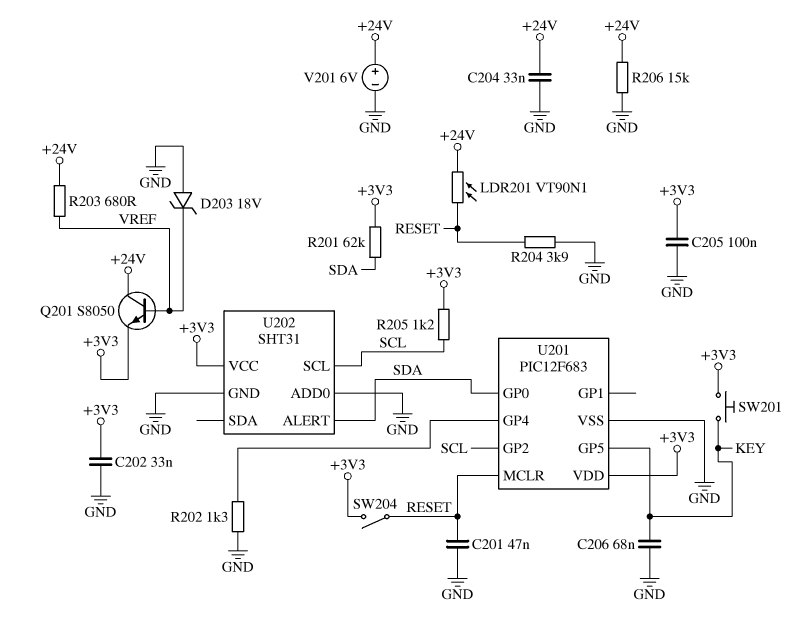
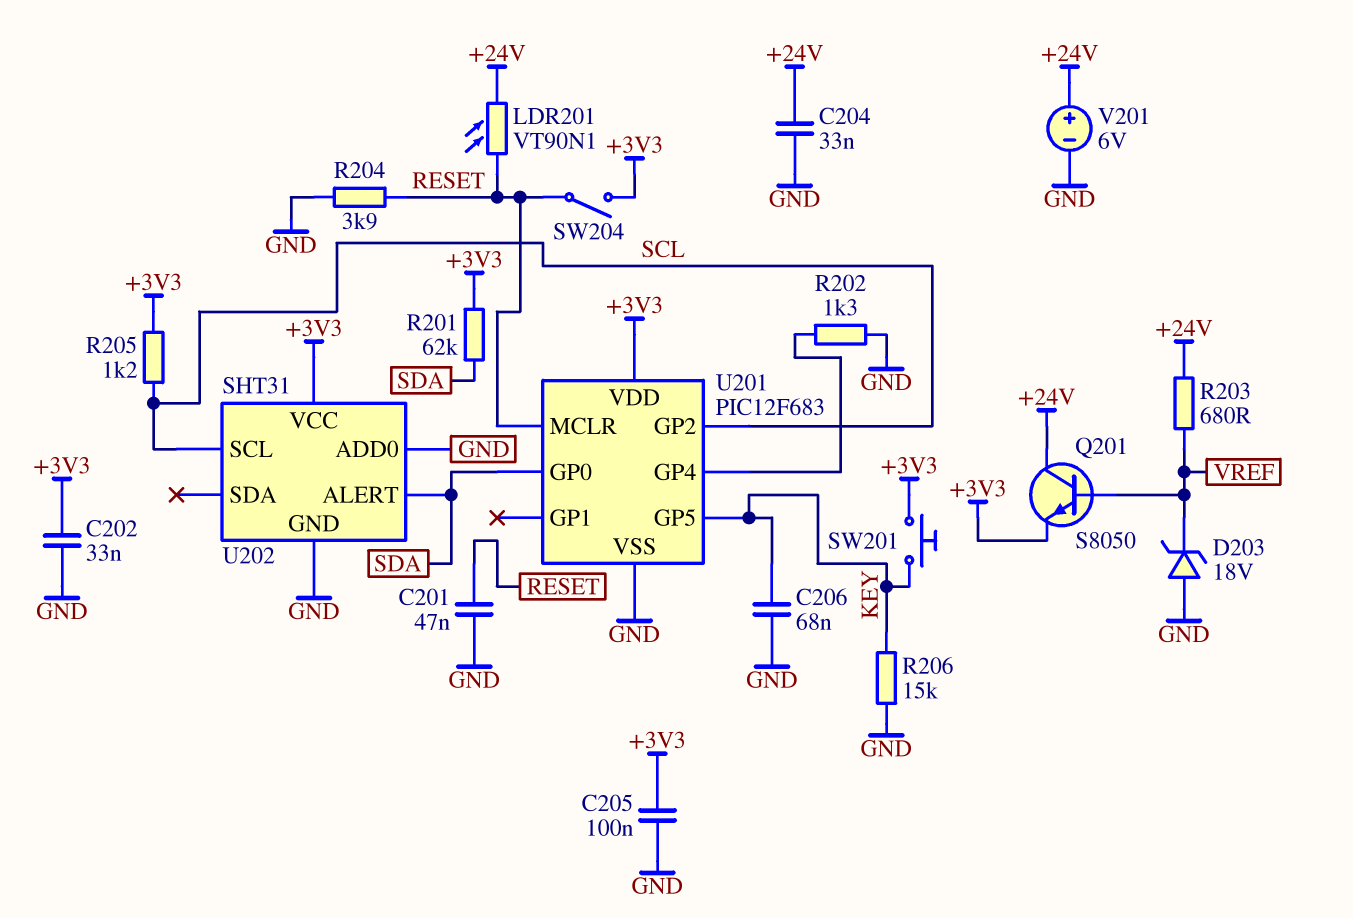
R206: 15k (+24V, GND) -> 15k (GND, KEY)

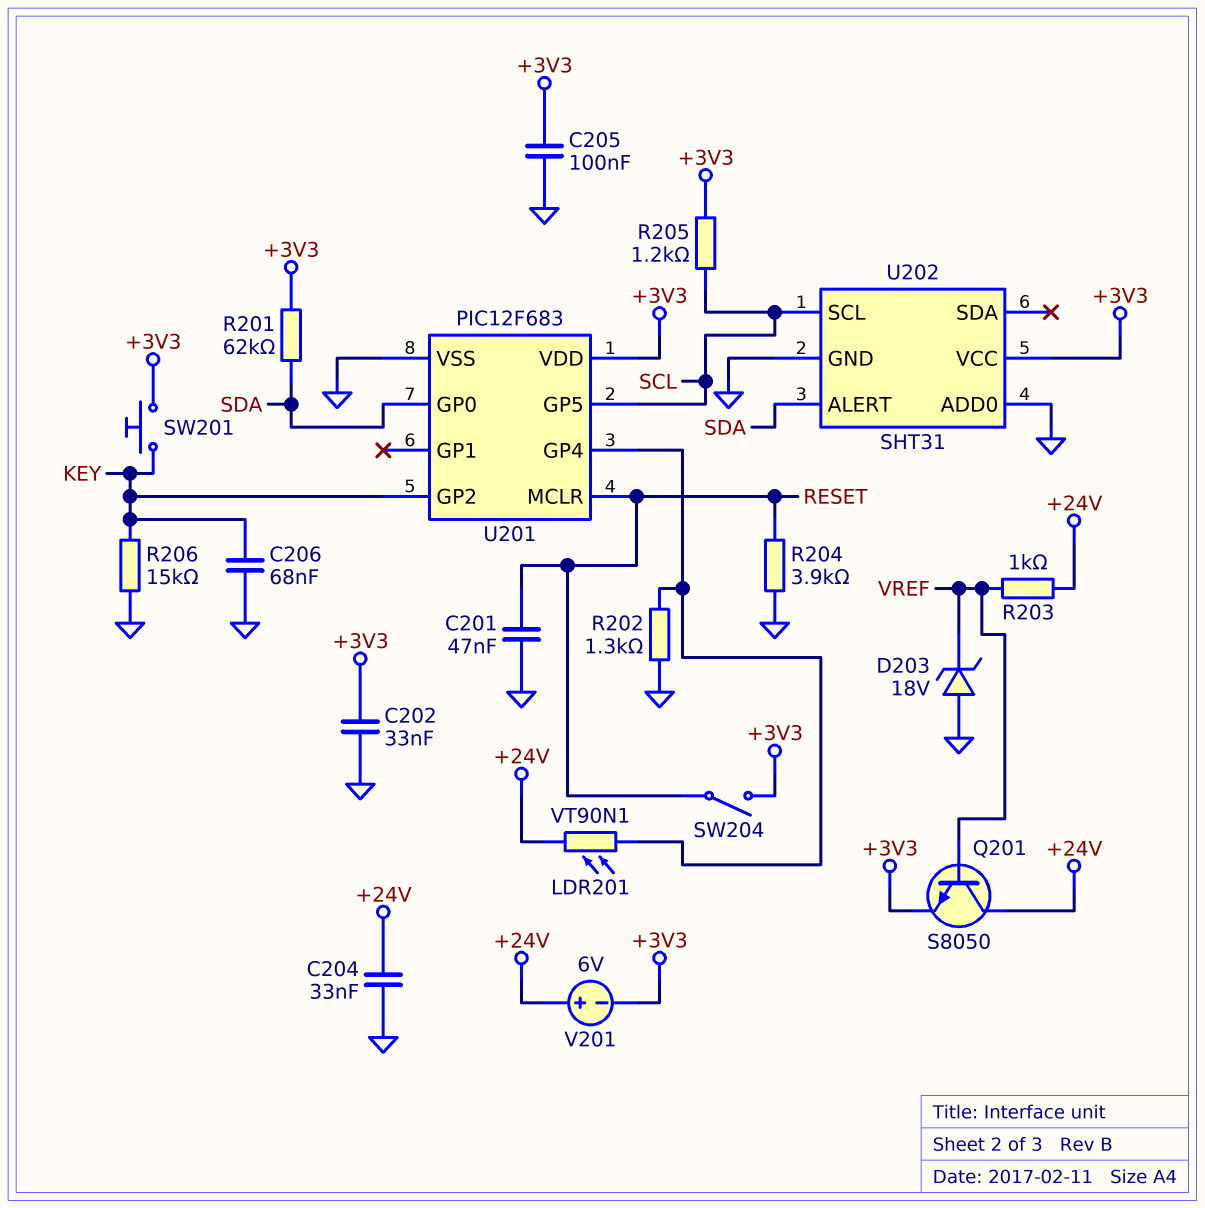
LDR201: VT90N1 (+24V, RESET) -> VT90N1 (+24V, U201/GP4)
R203: 680 (+24V, VREF) -> 1k (+24V, VREF)
U201 pin GP2: SCL -> KEY
U201 pin GP5: KEY -> SCL
V201: 6V (plus +24V, minus GND) -> 6V (plus +24V, minus +3V3)

